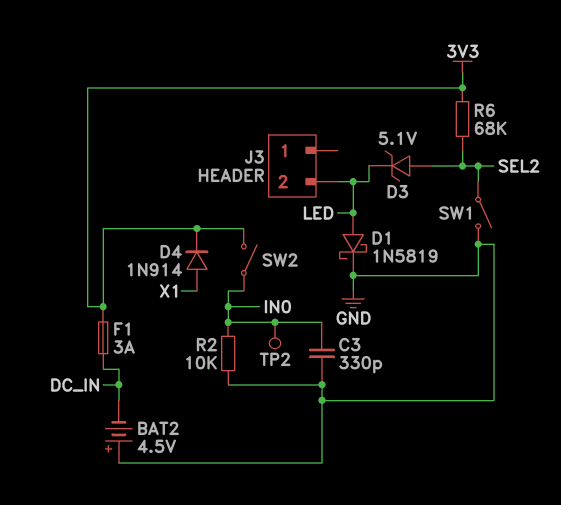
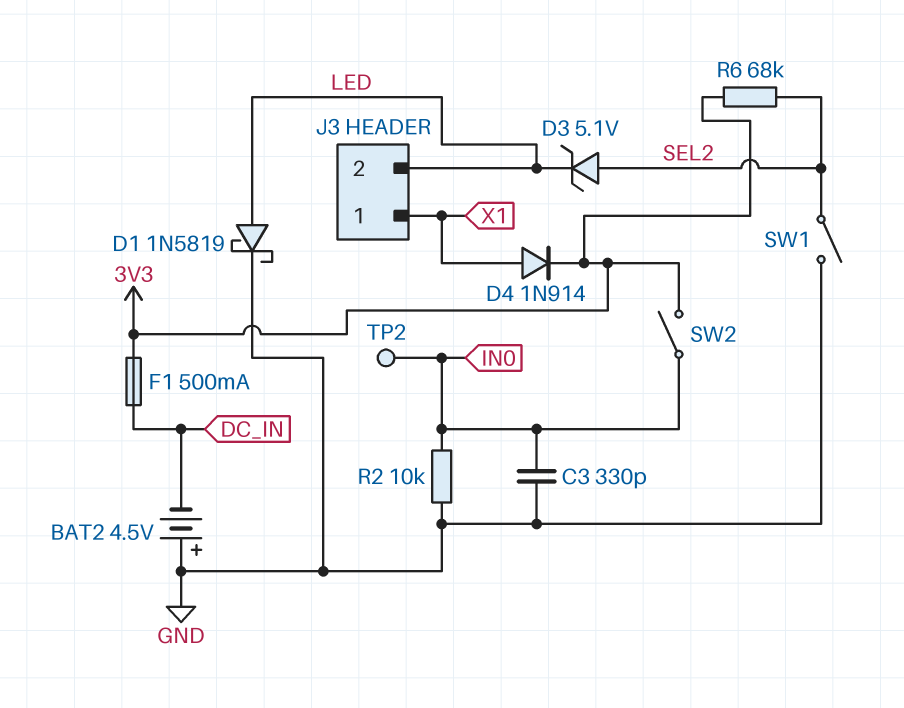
F1: 3A (3V3, DC_IN) -> 500mA (3V3, DC_IN)
J3 pin 1: none -> X1

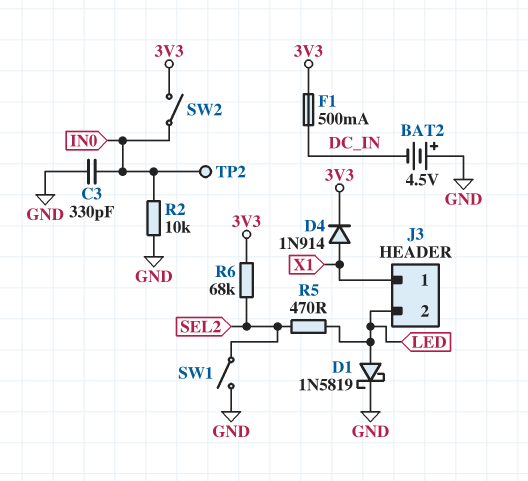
D3: zener 5.1V (A SEL2, K LED) -> none
R5: none -> 470 (LED, SEL2)

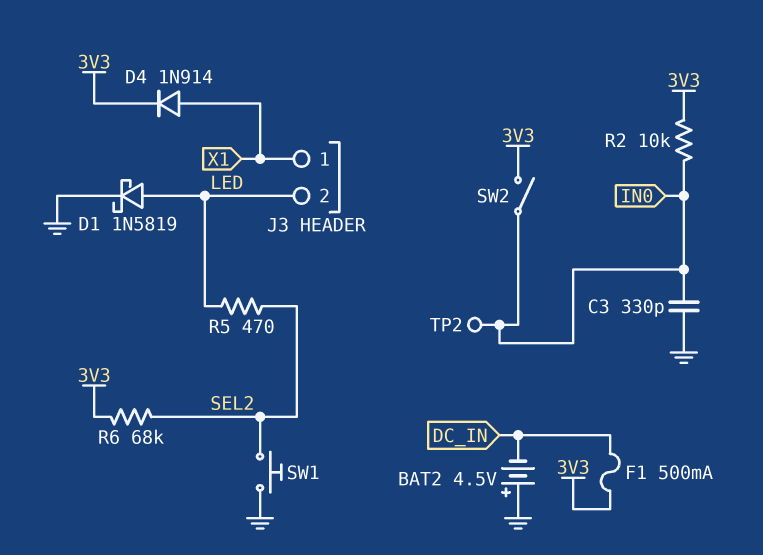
R2: 10k (GND, IN0) -> 10k (3V3, IN0)
SW1: switch (GND, SEL2) -> button (GND, SEL2)

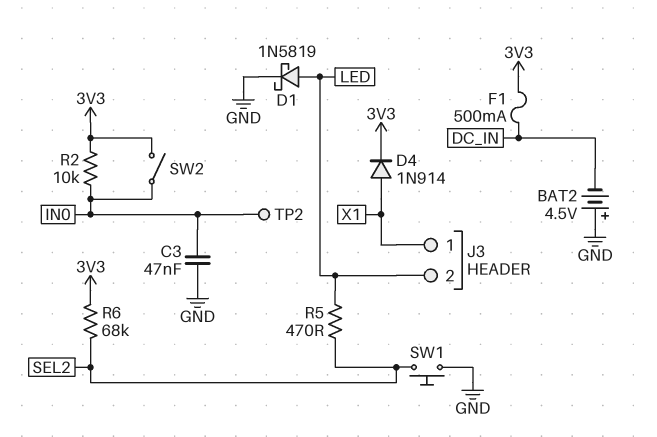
C3: 330pF (GND, IN0) -> 47nF (GND, IN0)

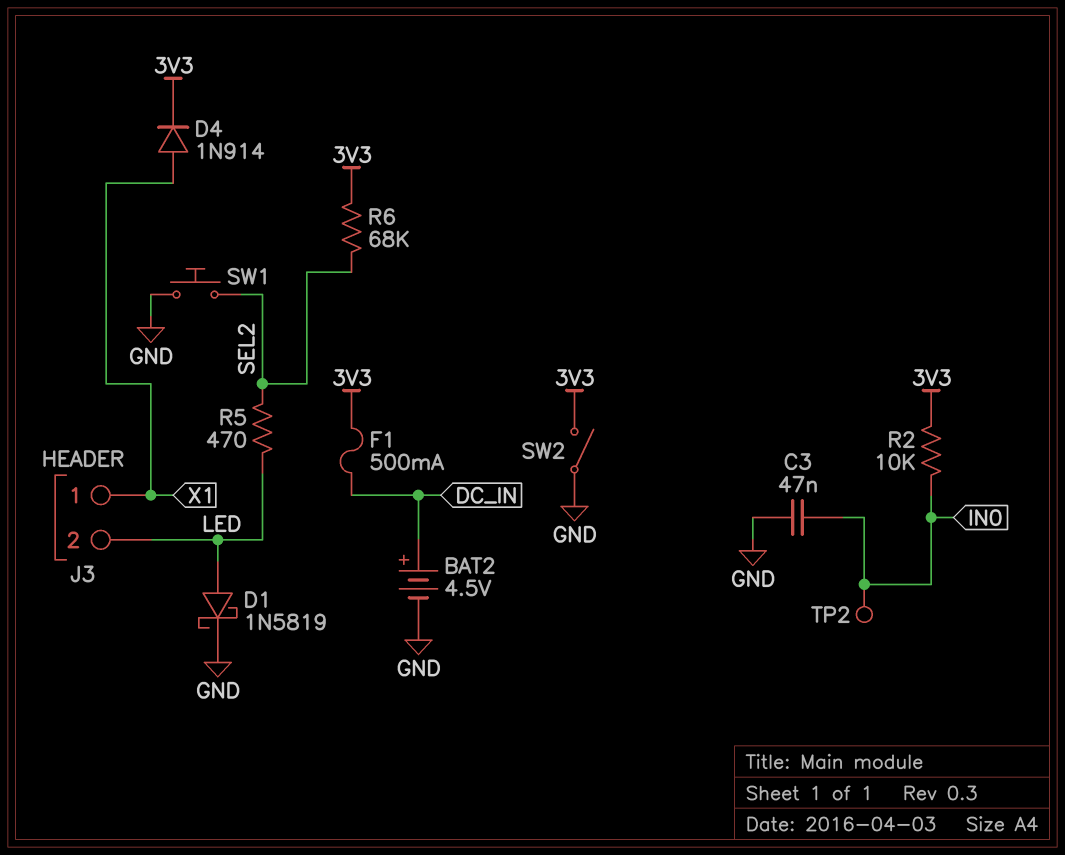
BAT2: 4.5V (plus GND, minus DC_IN) -> 4.5V (plus DC_IN, minus GND)
SW2: switch (3V3, IN0) -> switch (3V3, GND)

